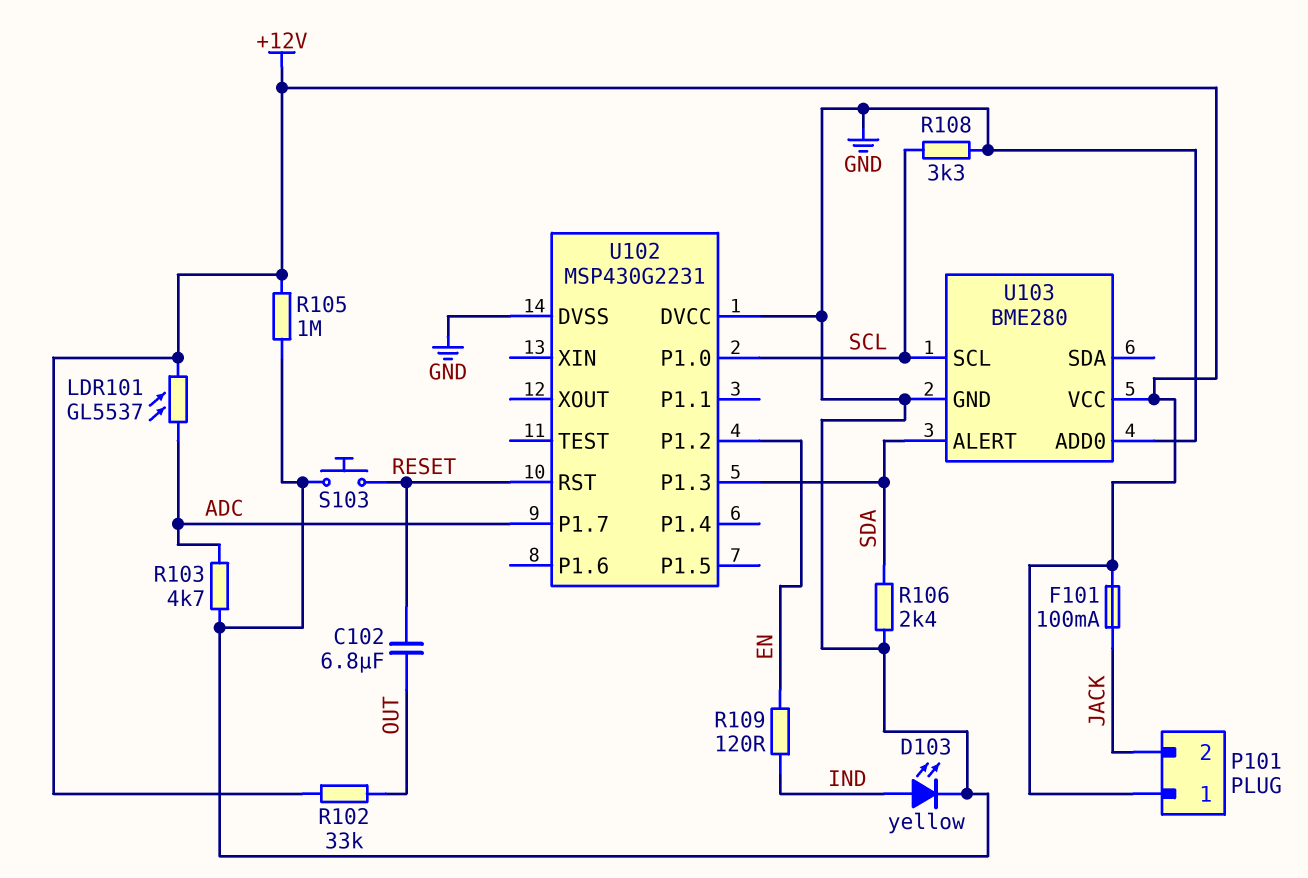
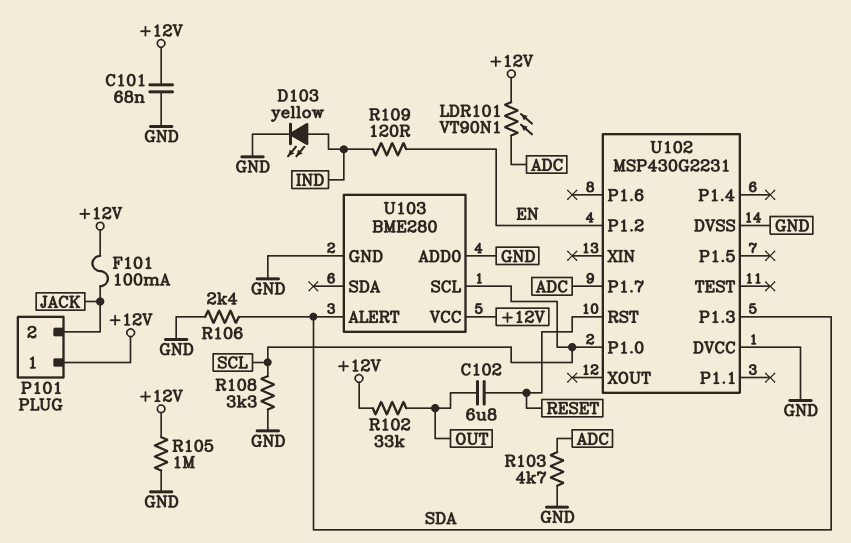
C101: none -> 68nF (+12V, GND)
LDR101: GL5537 (+12V, ADC) -> VT90N1 (+12V, ADC)
S103: button (GND, RESET) -> none

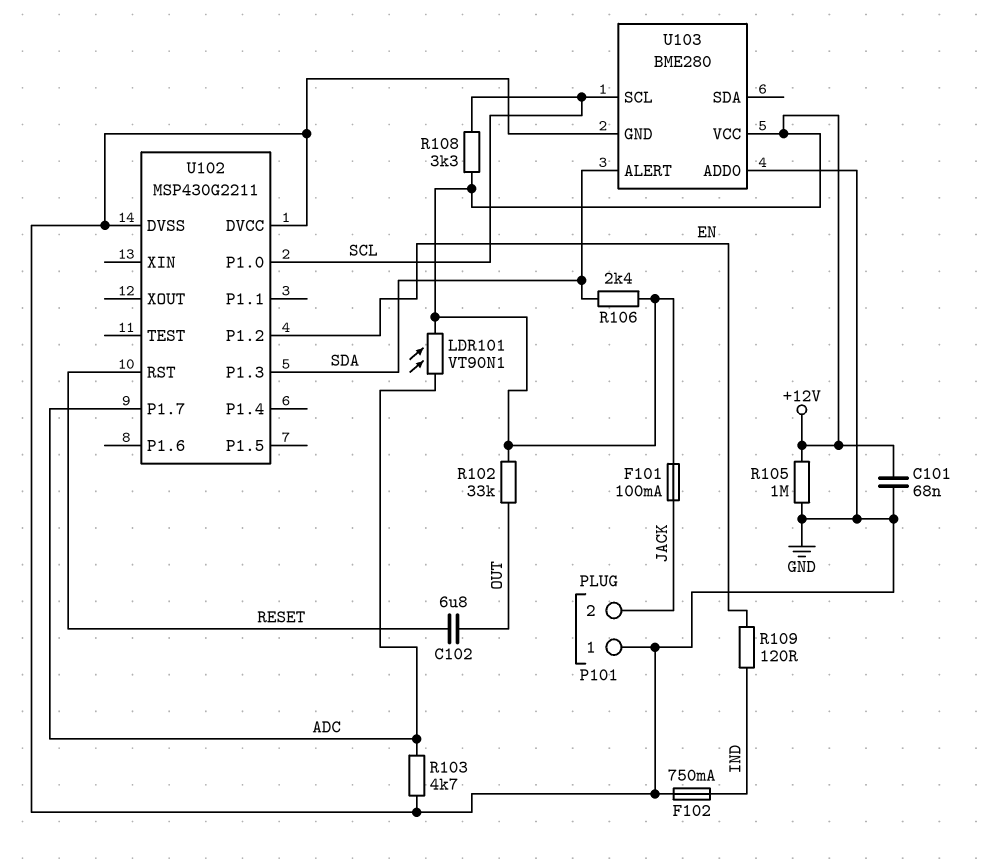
D103: LED yellow (A IND, K GND) -> none
F102: none -> 750mA (GND, IND)
P101 pin 1: +12V -> GND
R106: 2.4k (GND, SDA) -> 2.4k (+12V, SDA)
R108: 3.3k (GND, SCL) -> 3.3k (+12V, SCL)
U102: MSP430G2231 -> MSP430G2211

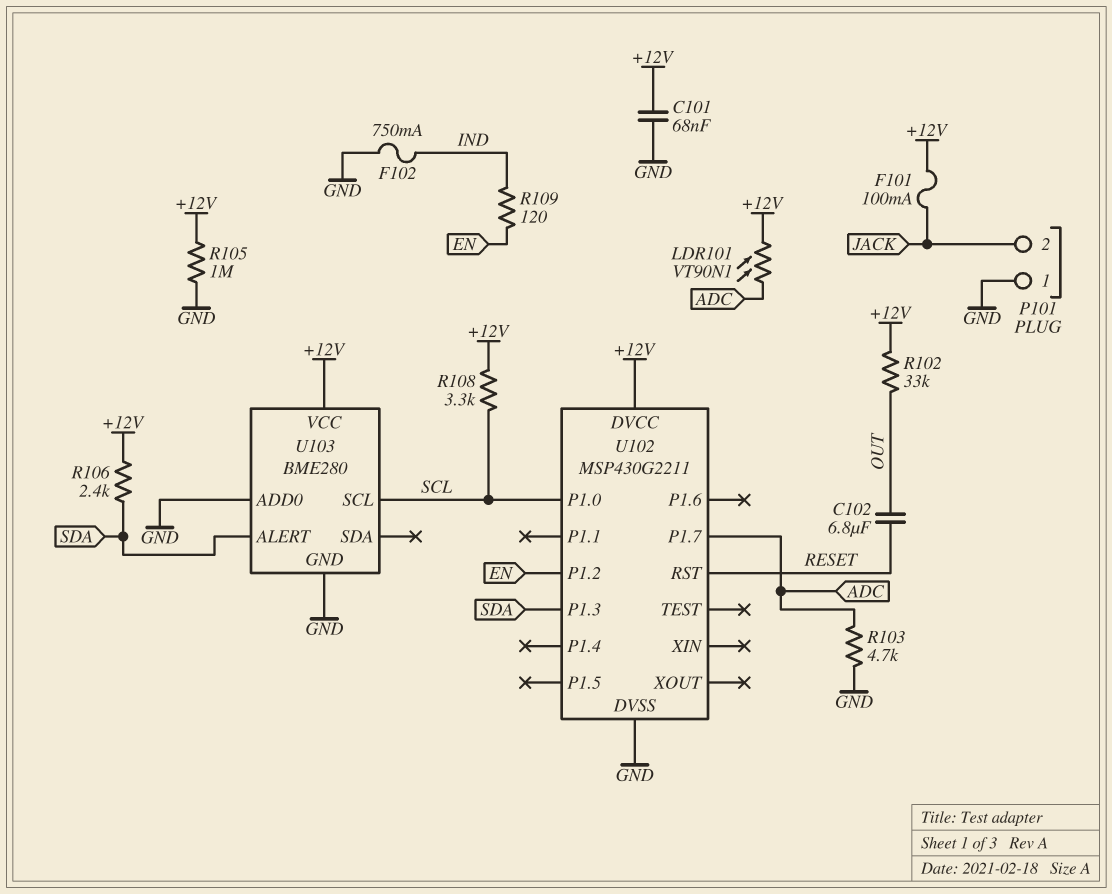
U102 pin DVCC: GND -> +12V

